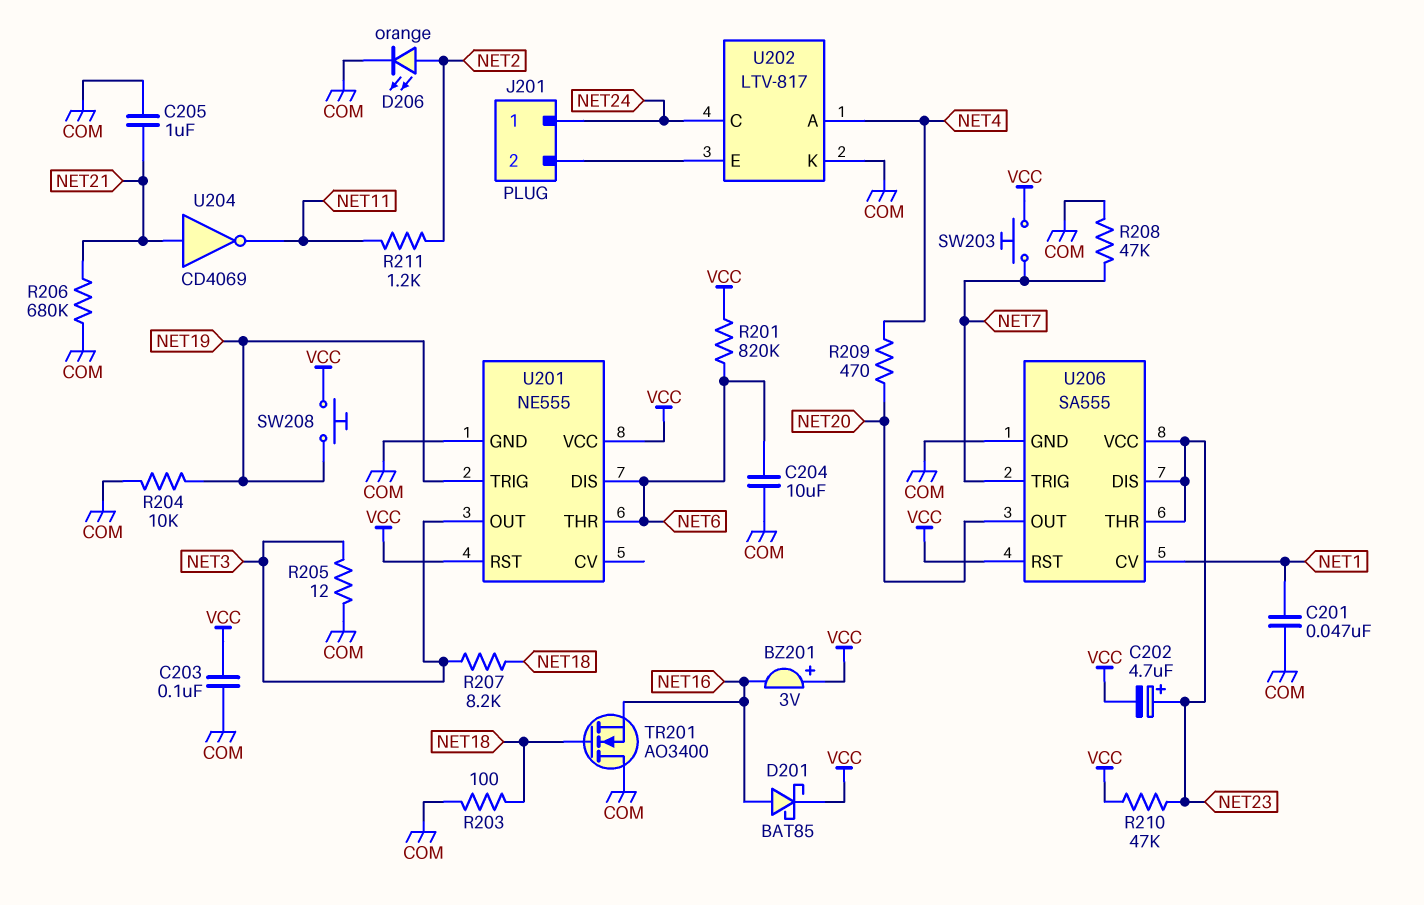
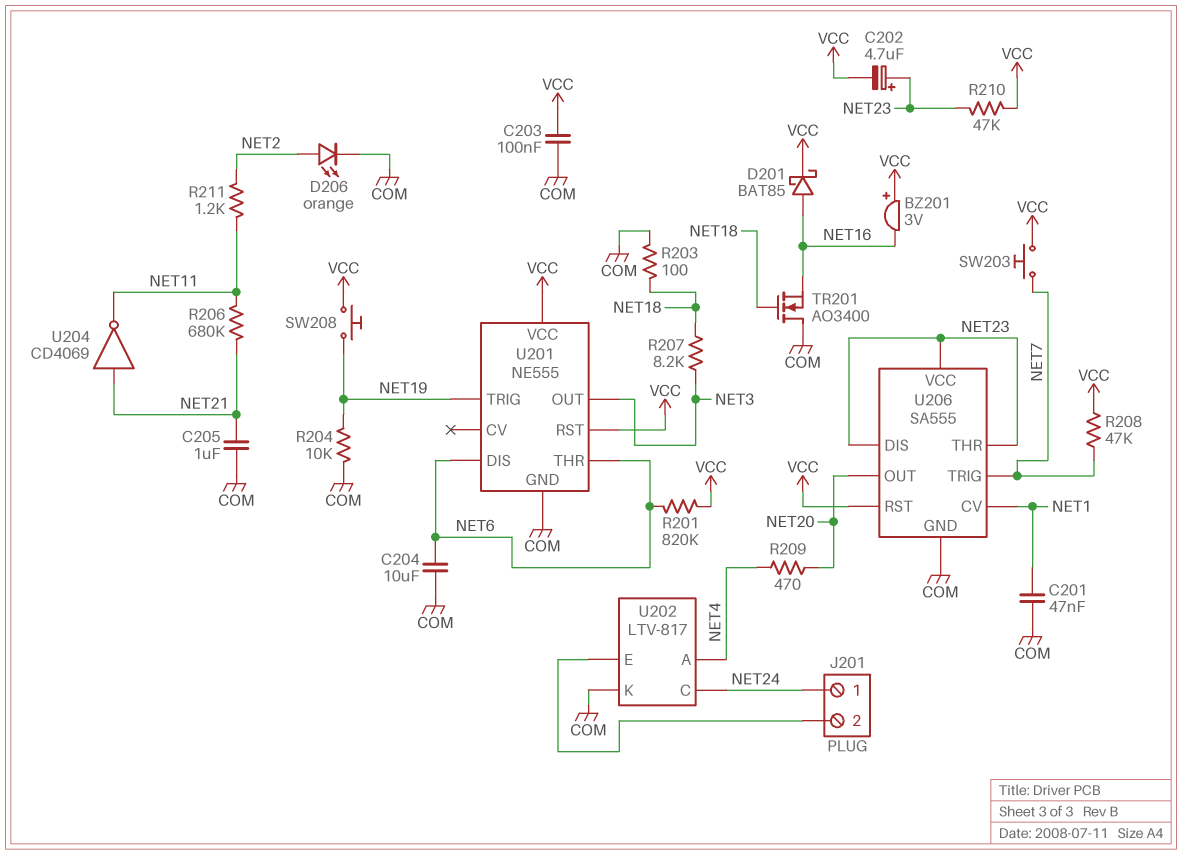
R205: 12 (COM, NET3) -> none
R206: 680k (COM, NET21) -> 680k (NET11, NET21)
R208: 47k (COM, NET7) -> 47k (NET7, VCC)

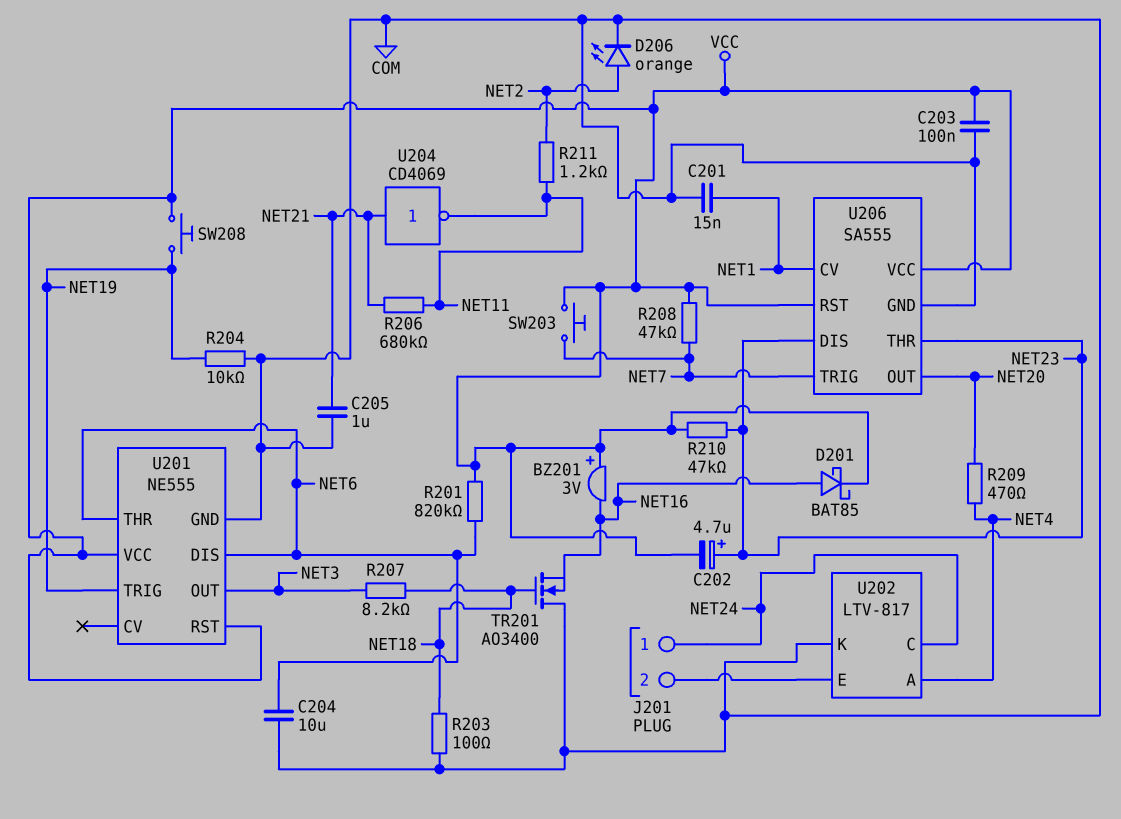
C201: 47nF (COM, NET1) -> 15nF (COM, NET1)
U206 pin VCC: NET23 -> VCC

